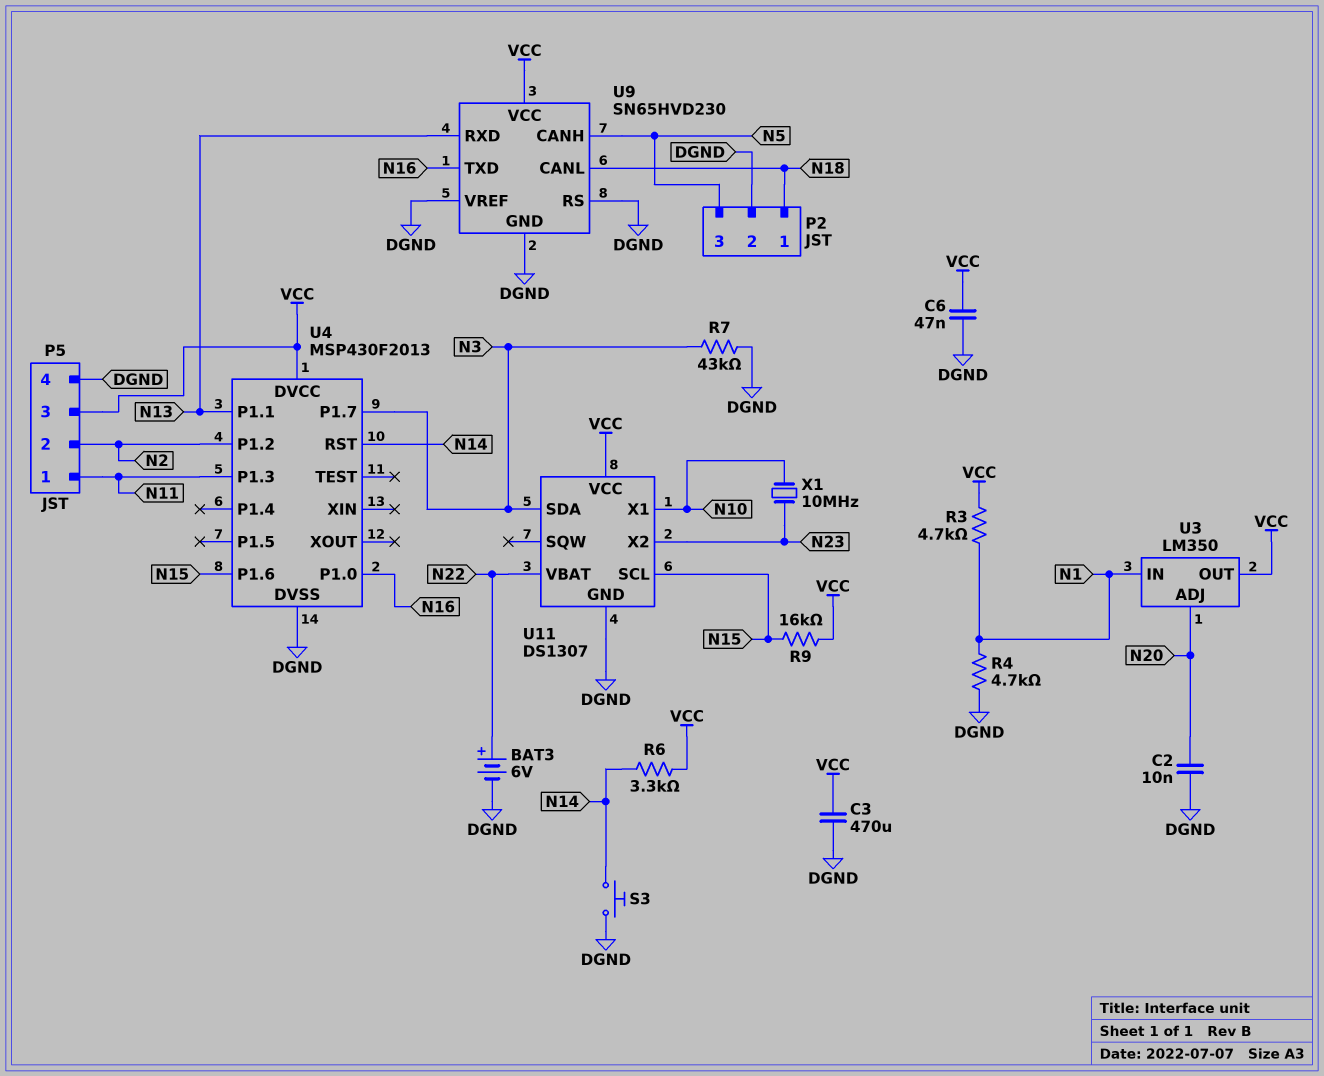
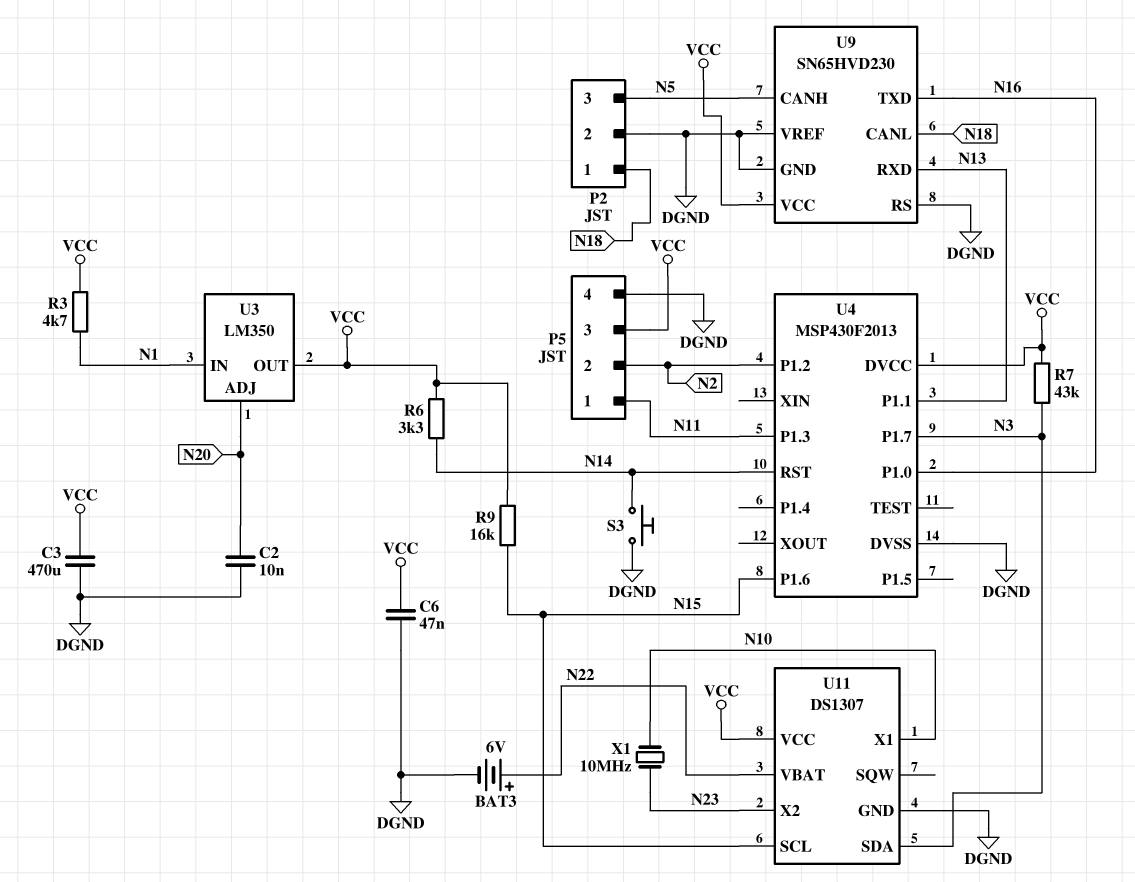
R4: 4.7k (DGND, N1) -> none
R7: 43k (DGND, N3) -> 43k (N3, VCC)

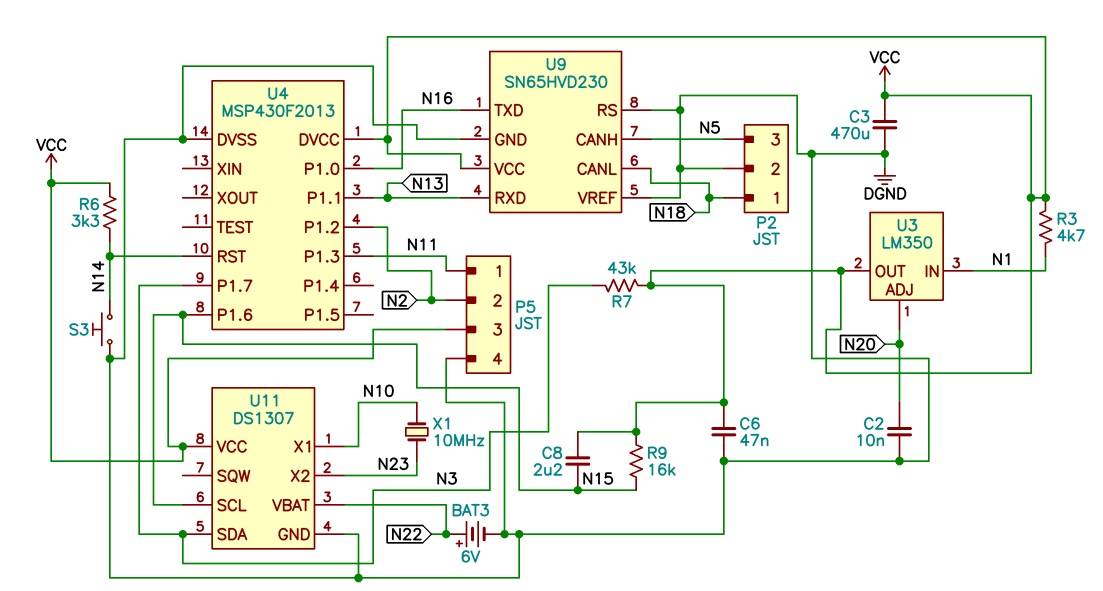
C8: none -> 2.2uF (N15, VCC)

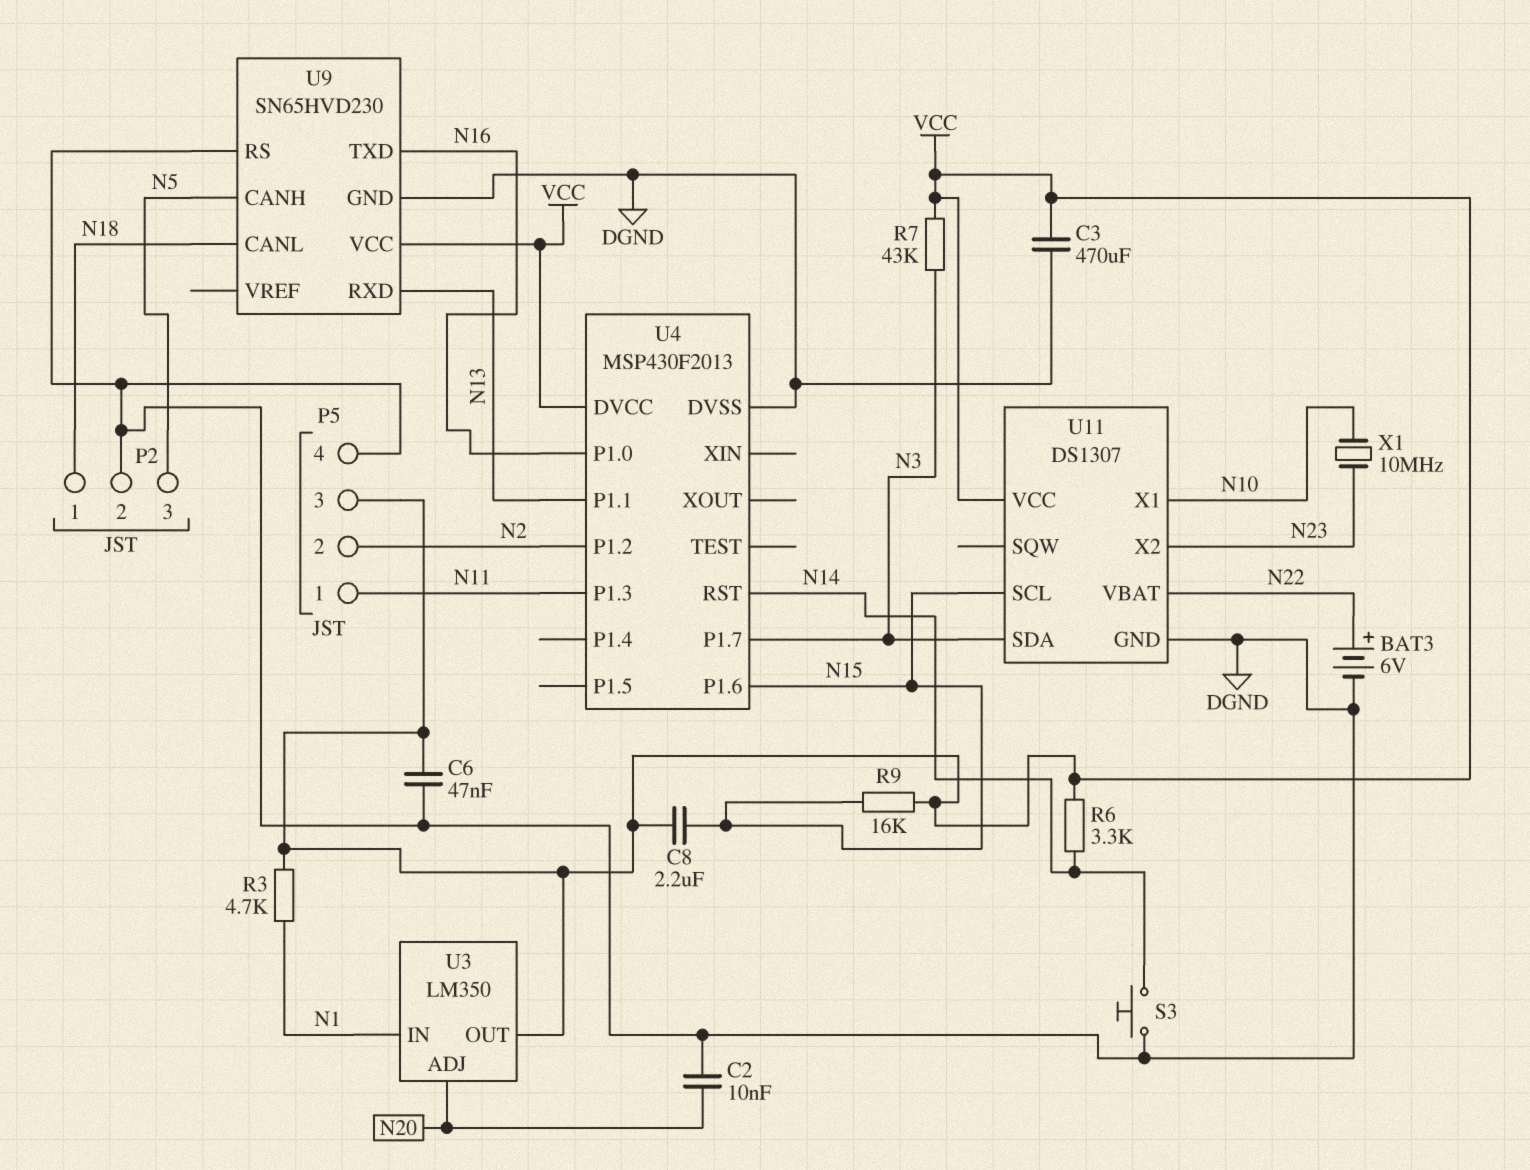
U9 pin VREF: DGND -> none

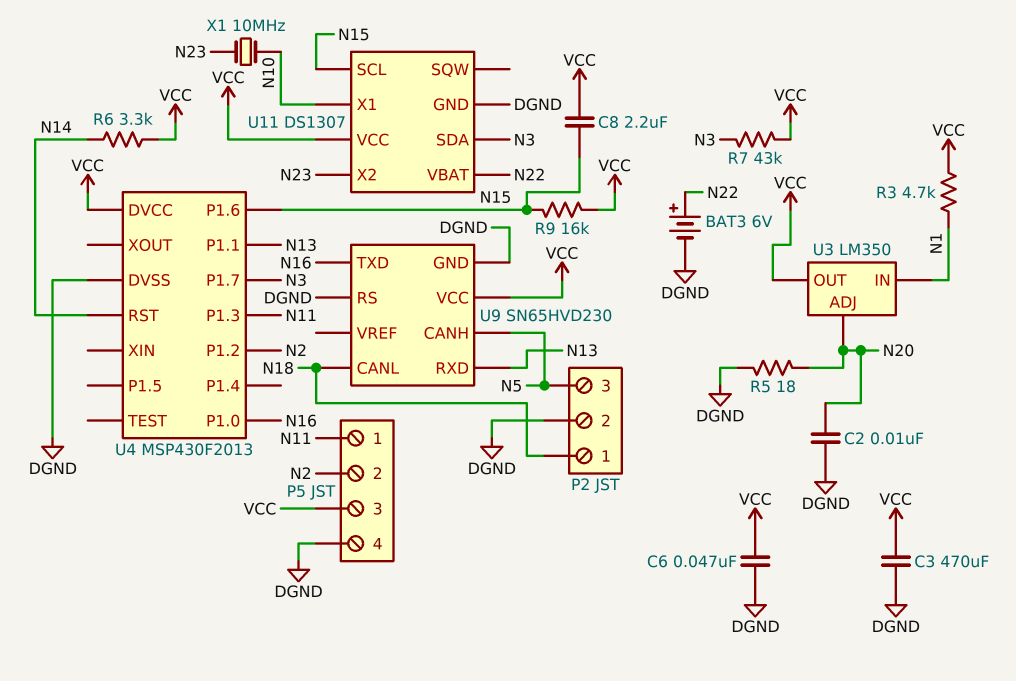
R5: none -> 18 (DGND, N20)
S3: button (DGND, N14) -> none

